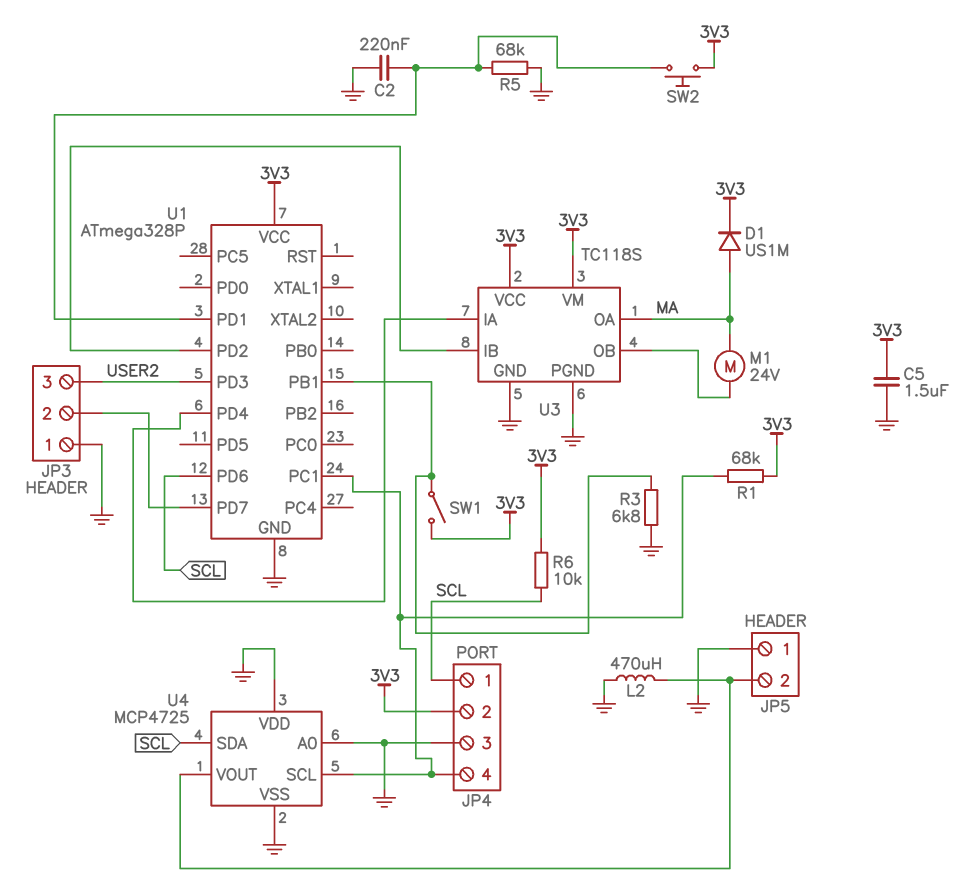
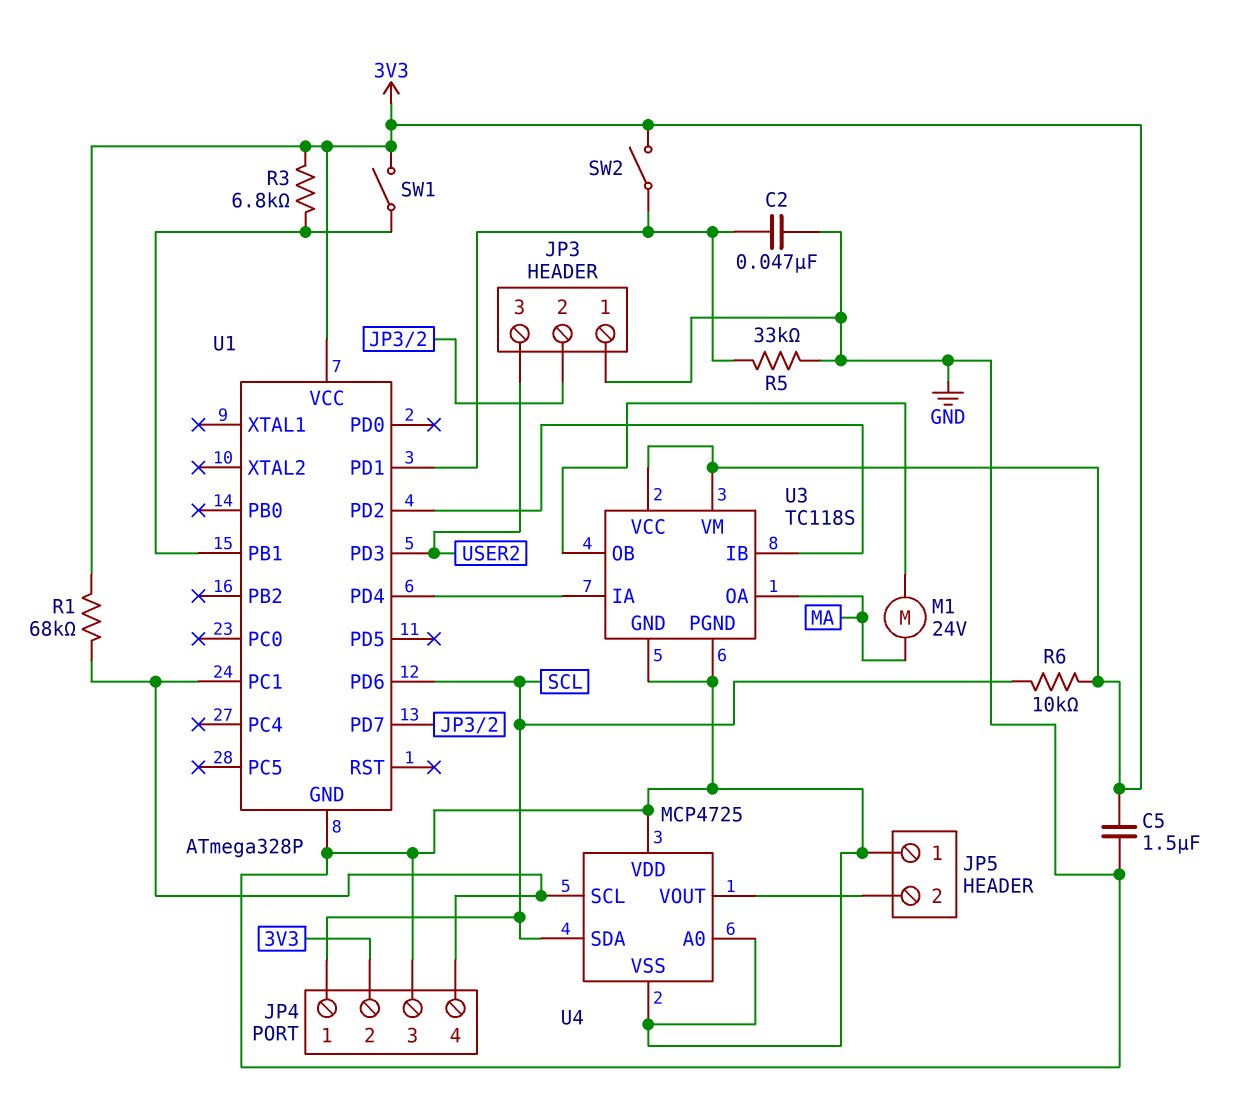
C2: 220nF (GND, U1/PD1) -> 47nF (GND, U1/PD1)
D1: diode US1M (A MA, K 3V3) -> none
L2: 470uH (GND, JP5/2) -> none
R3: 6.8k (GND, U1/PB1) -> 6.8k (3V3, U1/PB1)
R5: 68k (GND, U1/PD1) -> 33k (GND, U1/PD1)
SW2: button (3V3, U1/PD1) -> switch (3V3, U1/PD1)

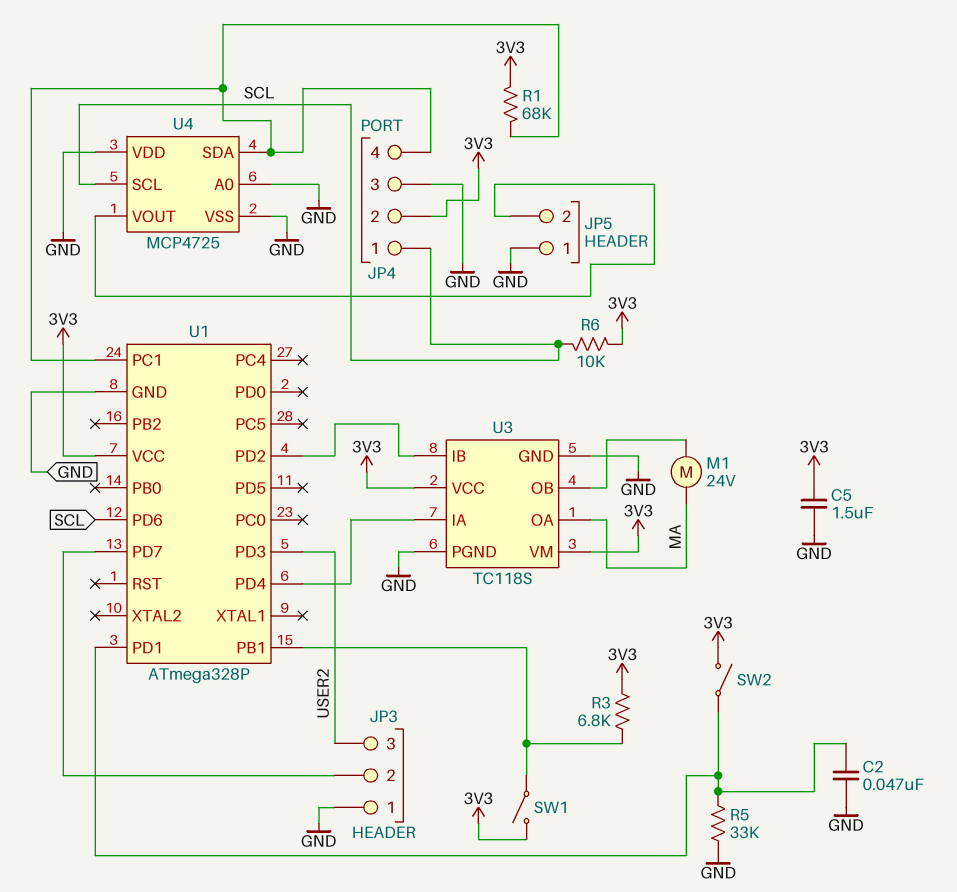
U4 pin SCL: JP4/4 -> SCL
U4 pin SDA: SCL -> JP4/4

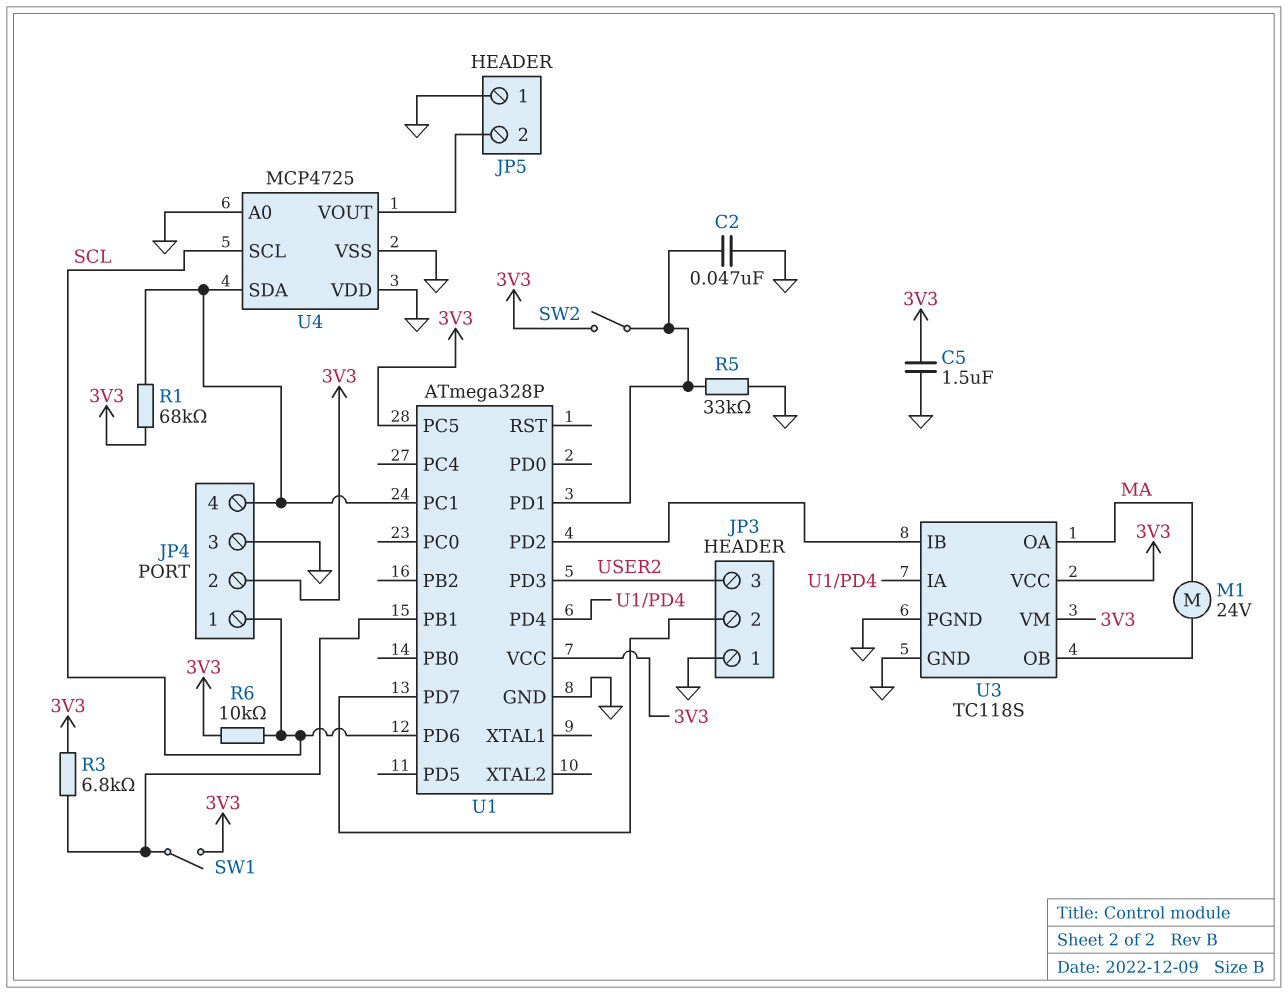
U1 pin PC5: none -> 3V3

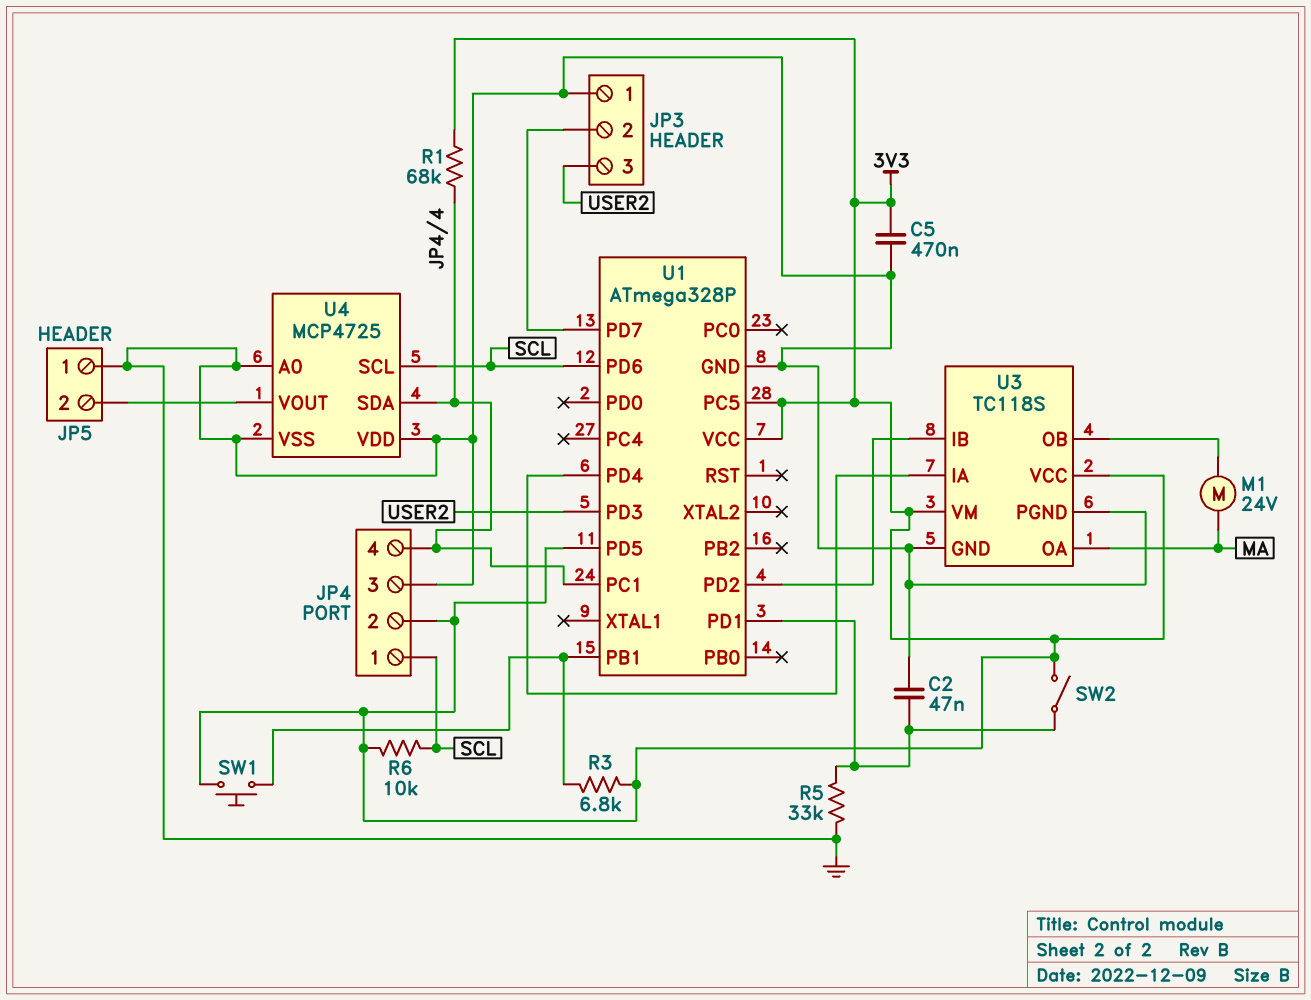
C5: 1.5uF (3V3, GND) -> 470nF (3V3, GND)
SW1: switch (3V3, U1/PB1) -> button (3V3, U1/PB1)
U1 pin PD5: none -> 3V3

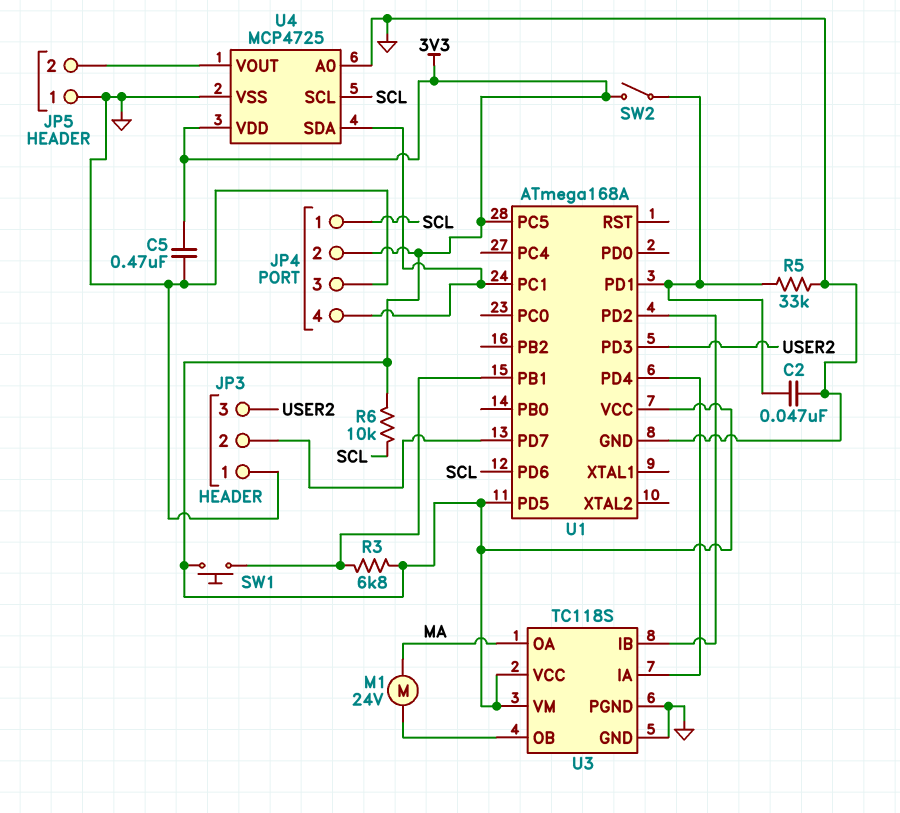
R1: 68k (3V3, JP4/4) -> none
U1: ATmega328P -> ATmega168A
U4 pin VDD: GND -> 3V3

